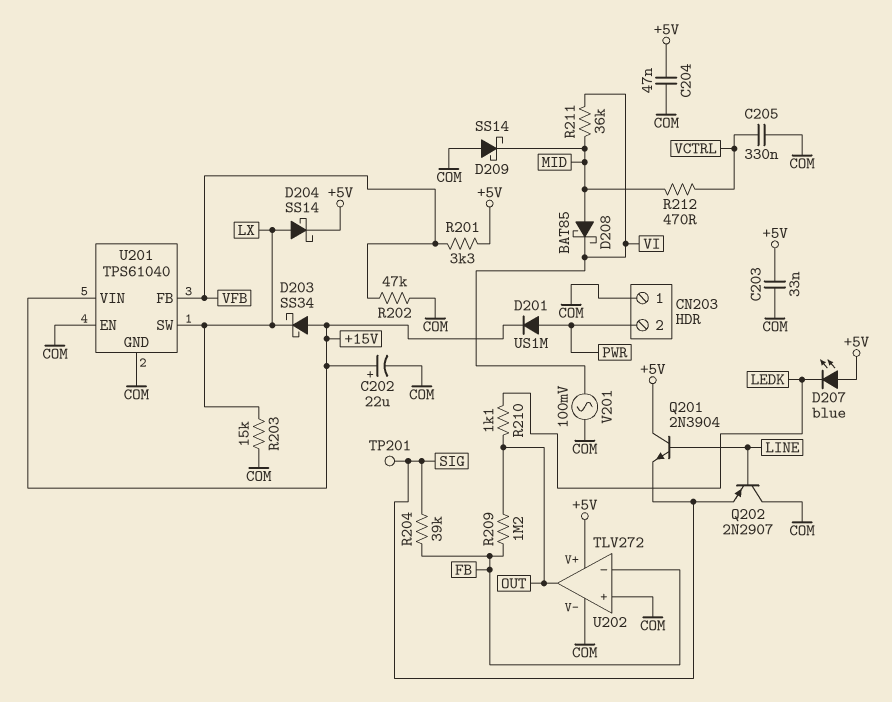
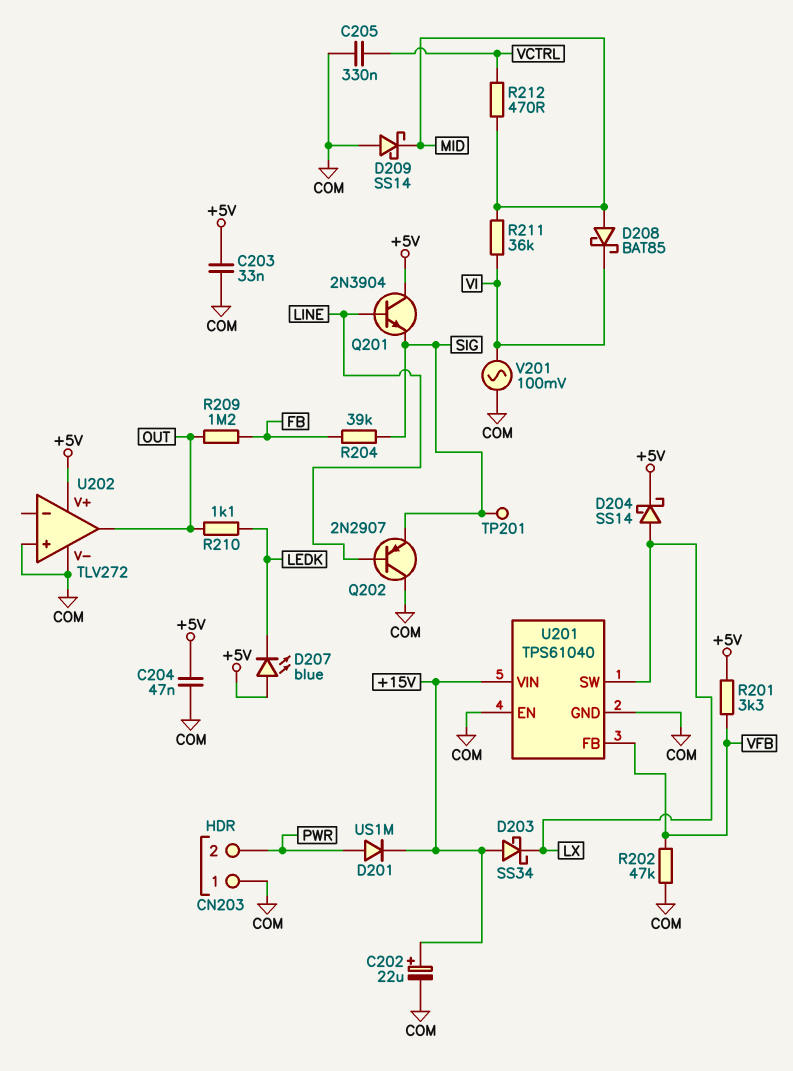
R203: 15k (COM, LX) -> none
U202 pin in-: FB -> none

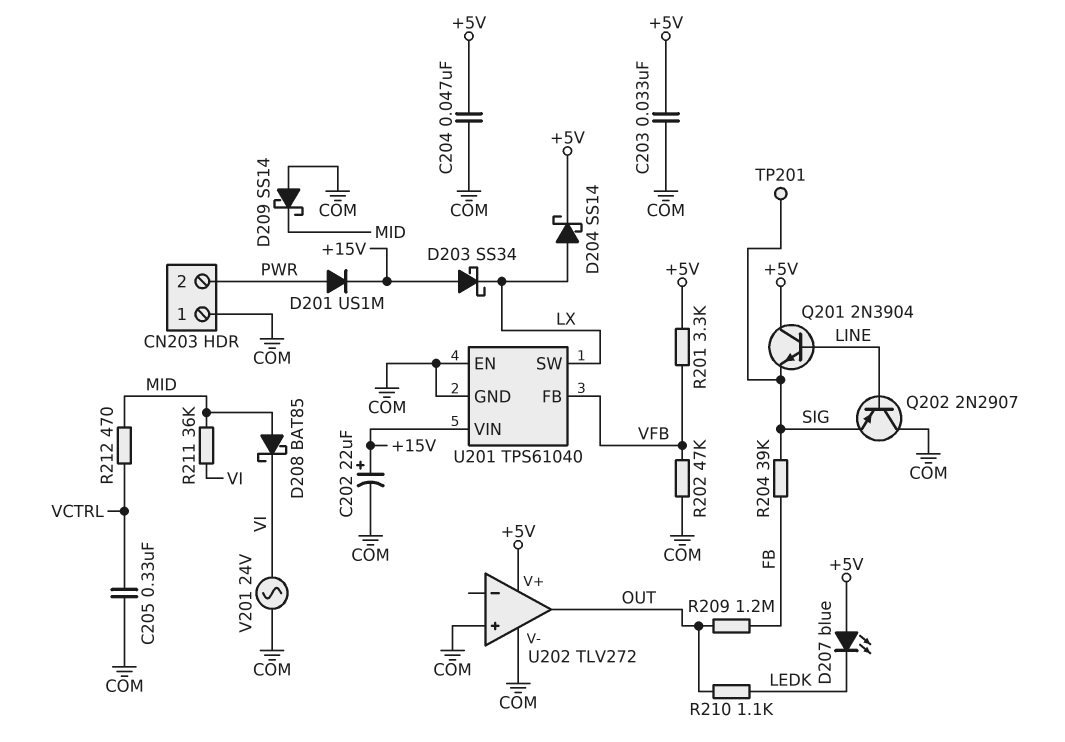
V201: AC 100mV (COM, VI) -> AC 24V (COM, VI)

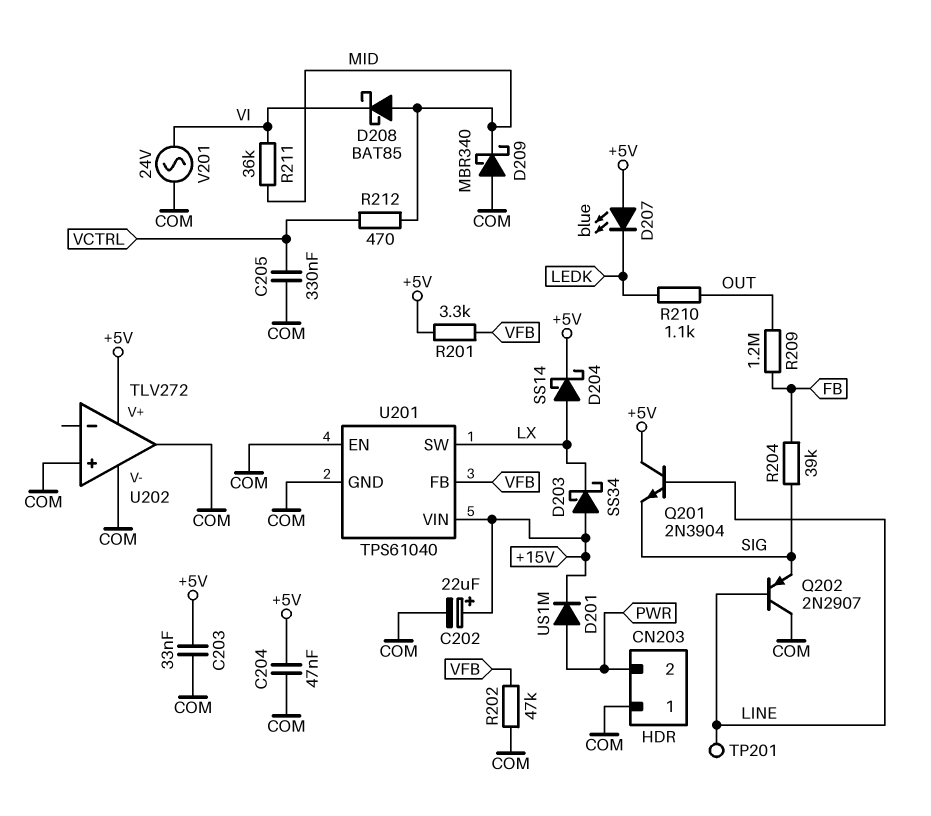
D209: schottky SS14 (A COM, K MID) -> schottky MBR340 (A COM, K MID)
TP201: test point (SIG) -> test point (LINE)
U202 pin out: OUT -> COM

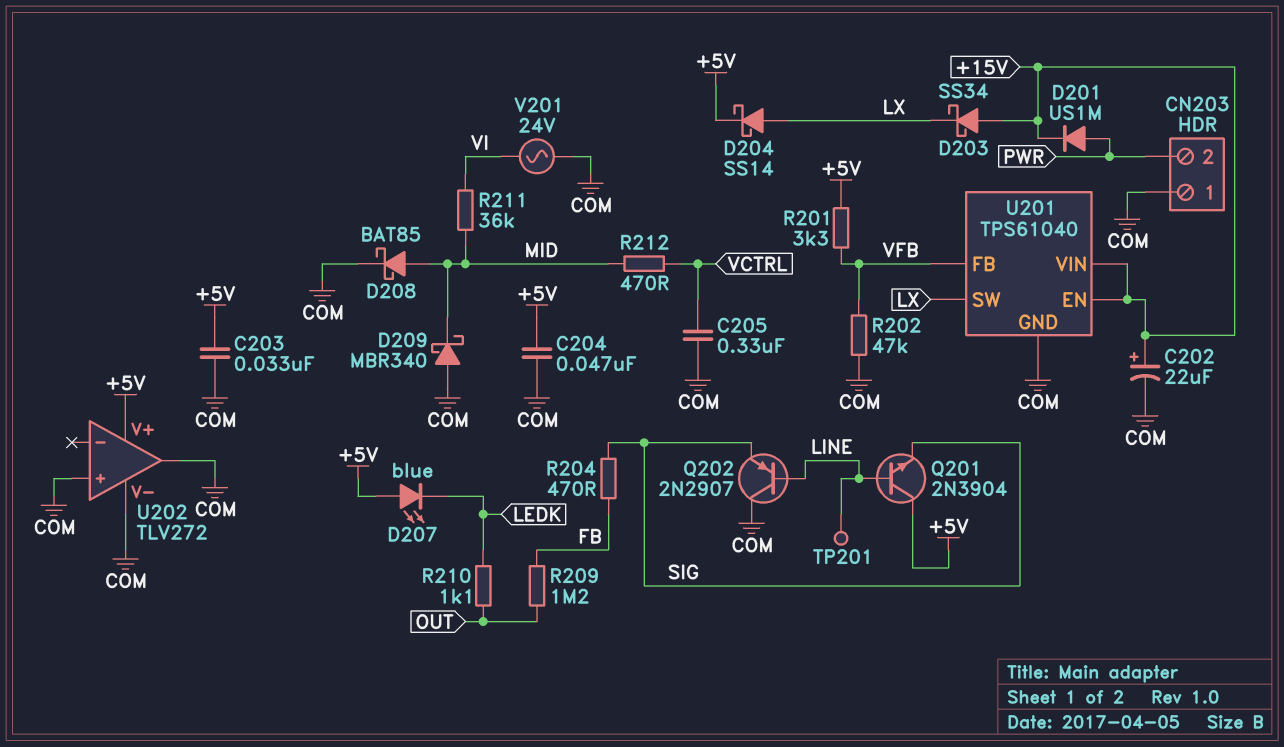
D208: schottky BAT85 (A MID, K VI) -> schottky BAT85 (A MID, K COM)
R204: 39k (FB, SIG) -> 470 (FB, SIG)
U201 pin EN: COM -> +15V

